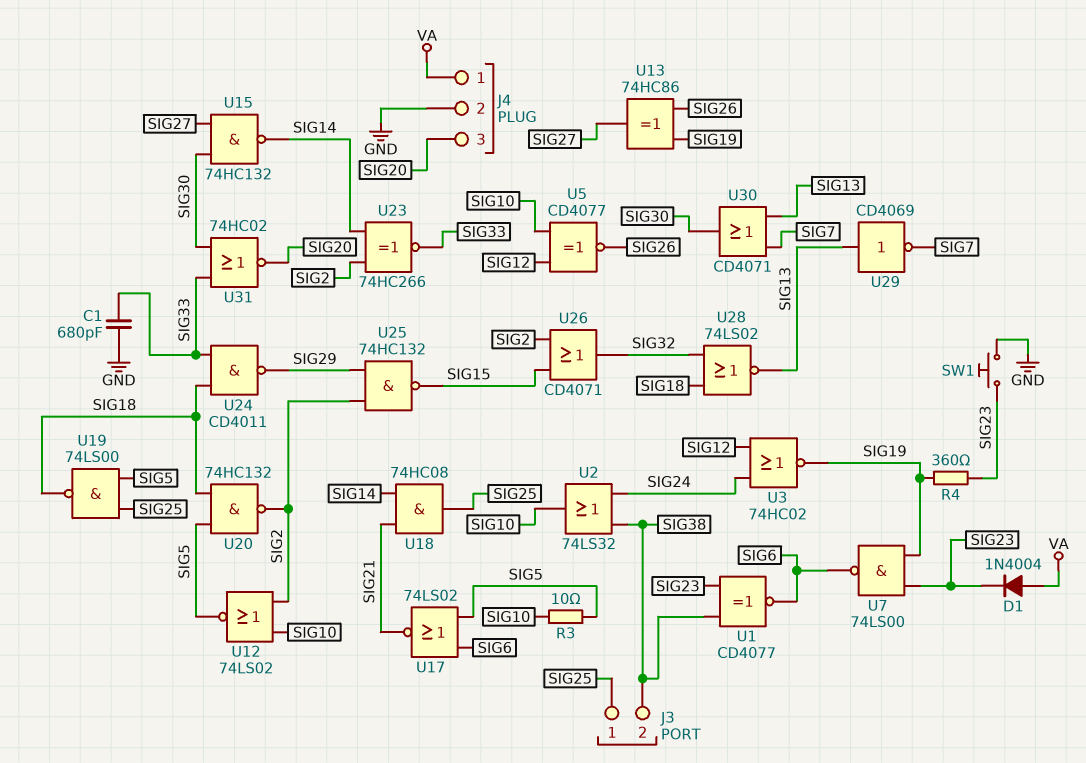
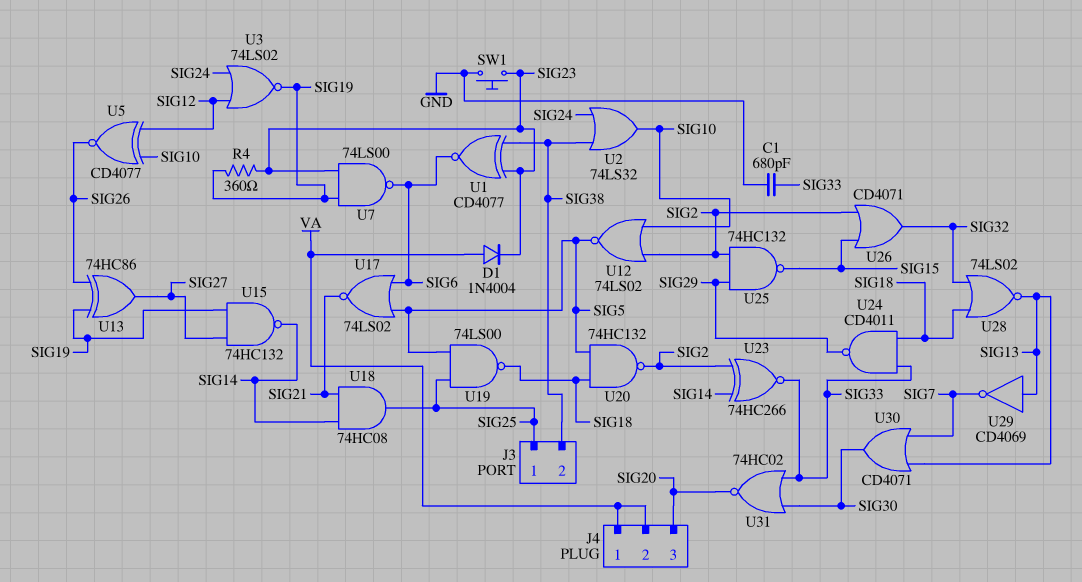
J4 pin 2: GND -> VA
R3: 10 (SIG5, SIG10) -> none
U3: NOR 74HC02 (in SIG12, in SIG24, out SIG19) -> NOR 74LS02 (in SIG12, in SIG24, out SIG19)
U15: NAND 74HC132 (in SIG27, in SIG30, out SIG14) -> NAND 74HC132 (in SIG19, in SIG27, out SIG14)

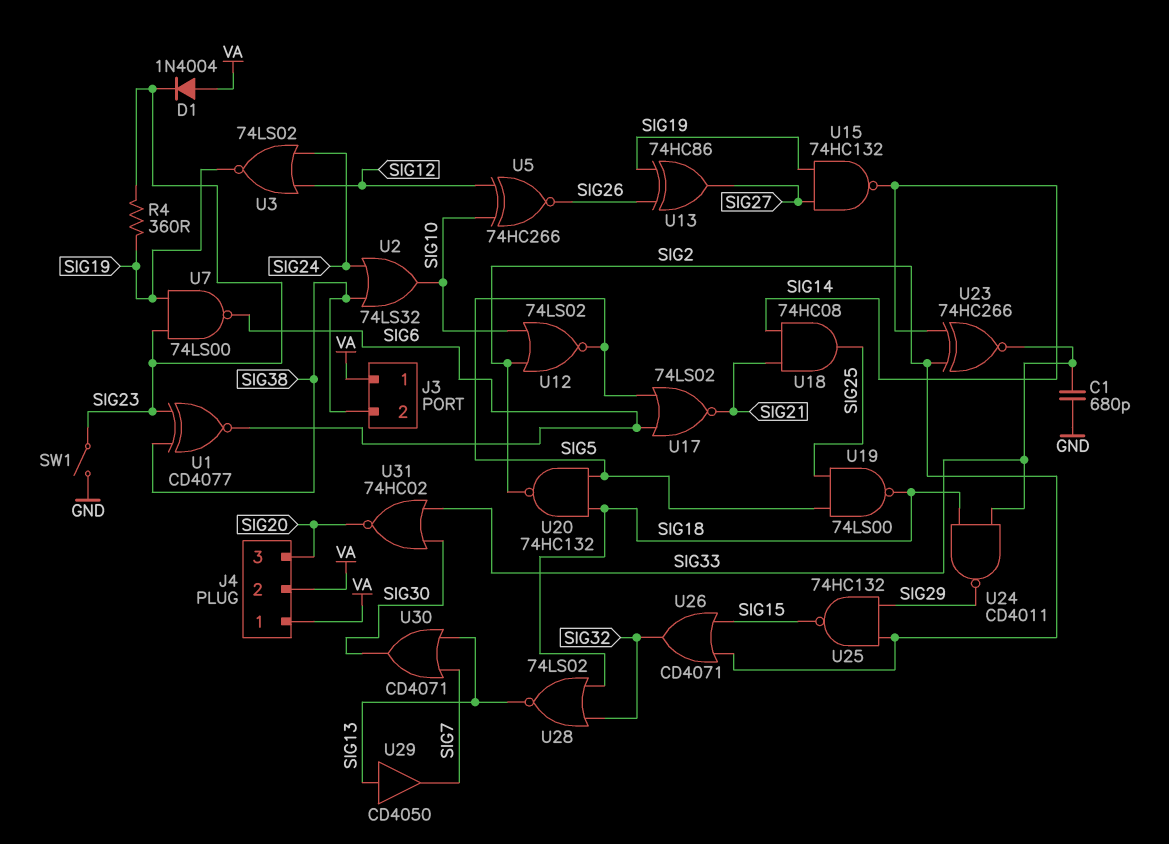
J3 pin 1: SIG25 -> VA
SW1: button (GND, SIG23) -> switch (GND, SIG23)
U5: XNOR CD4077 (in SIG10, in SIG12, out SIG26) -> XNOR 74HC266 (in SIG10, in SIG12, out SIG26)
U29: NOT CD4069 (in SIG13, out SIG7) -> buffer CD4050 (in SIG13, out SIG7)

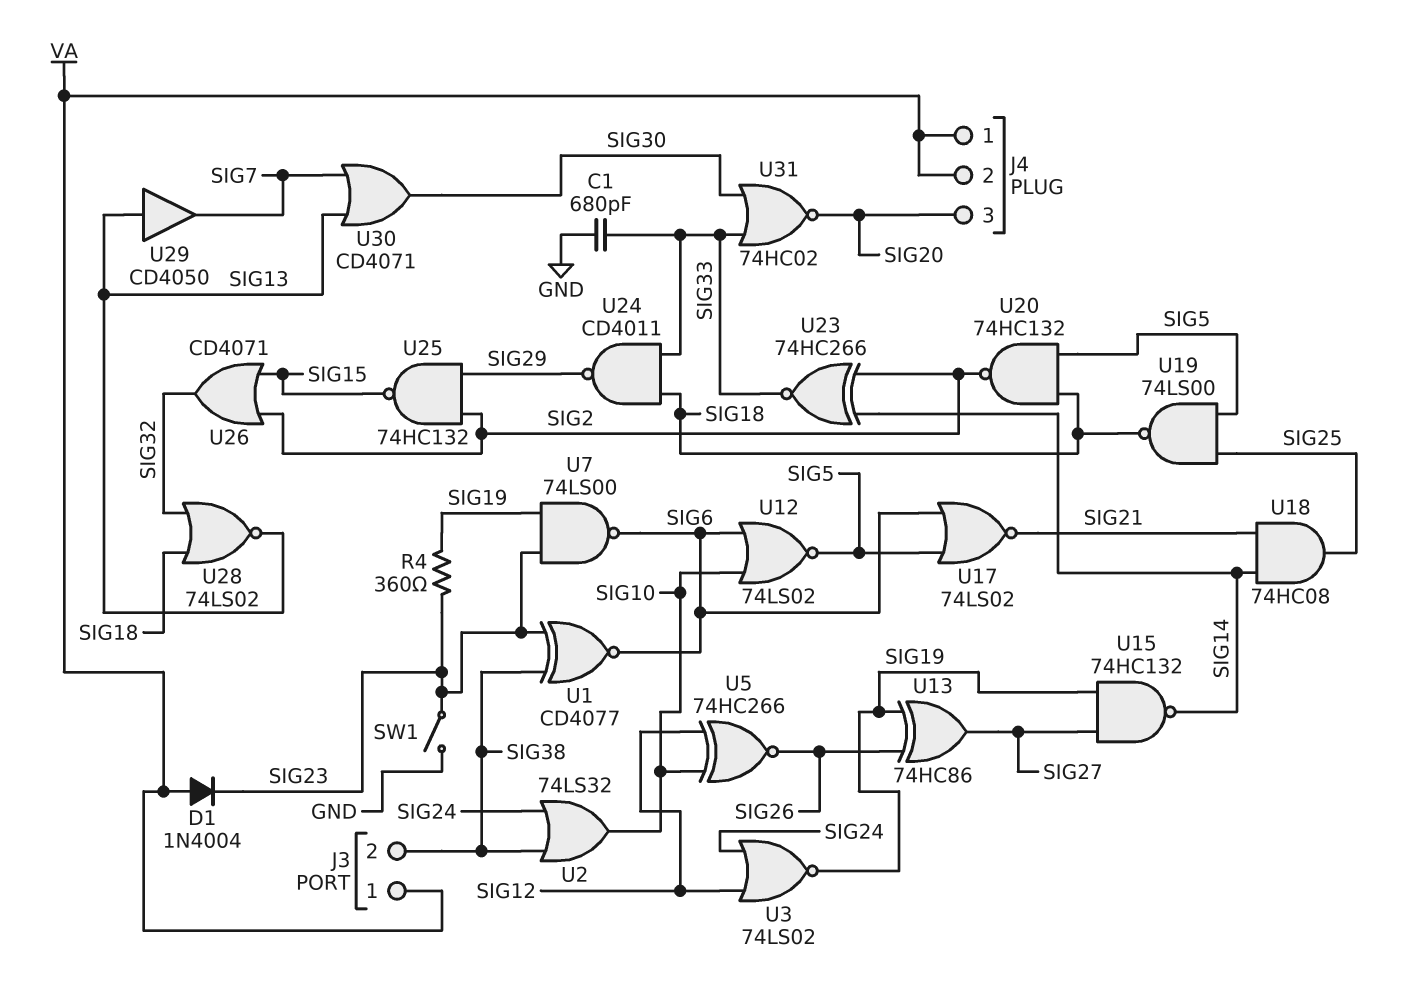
U12: NOR 74LS02 (in SIG2, in SIG10, out SIG5) -> NOR 74LS02 (in SIG6, in SIG10, out SIG5)

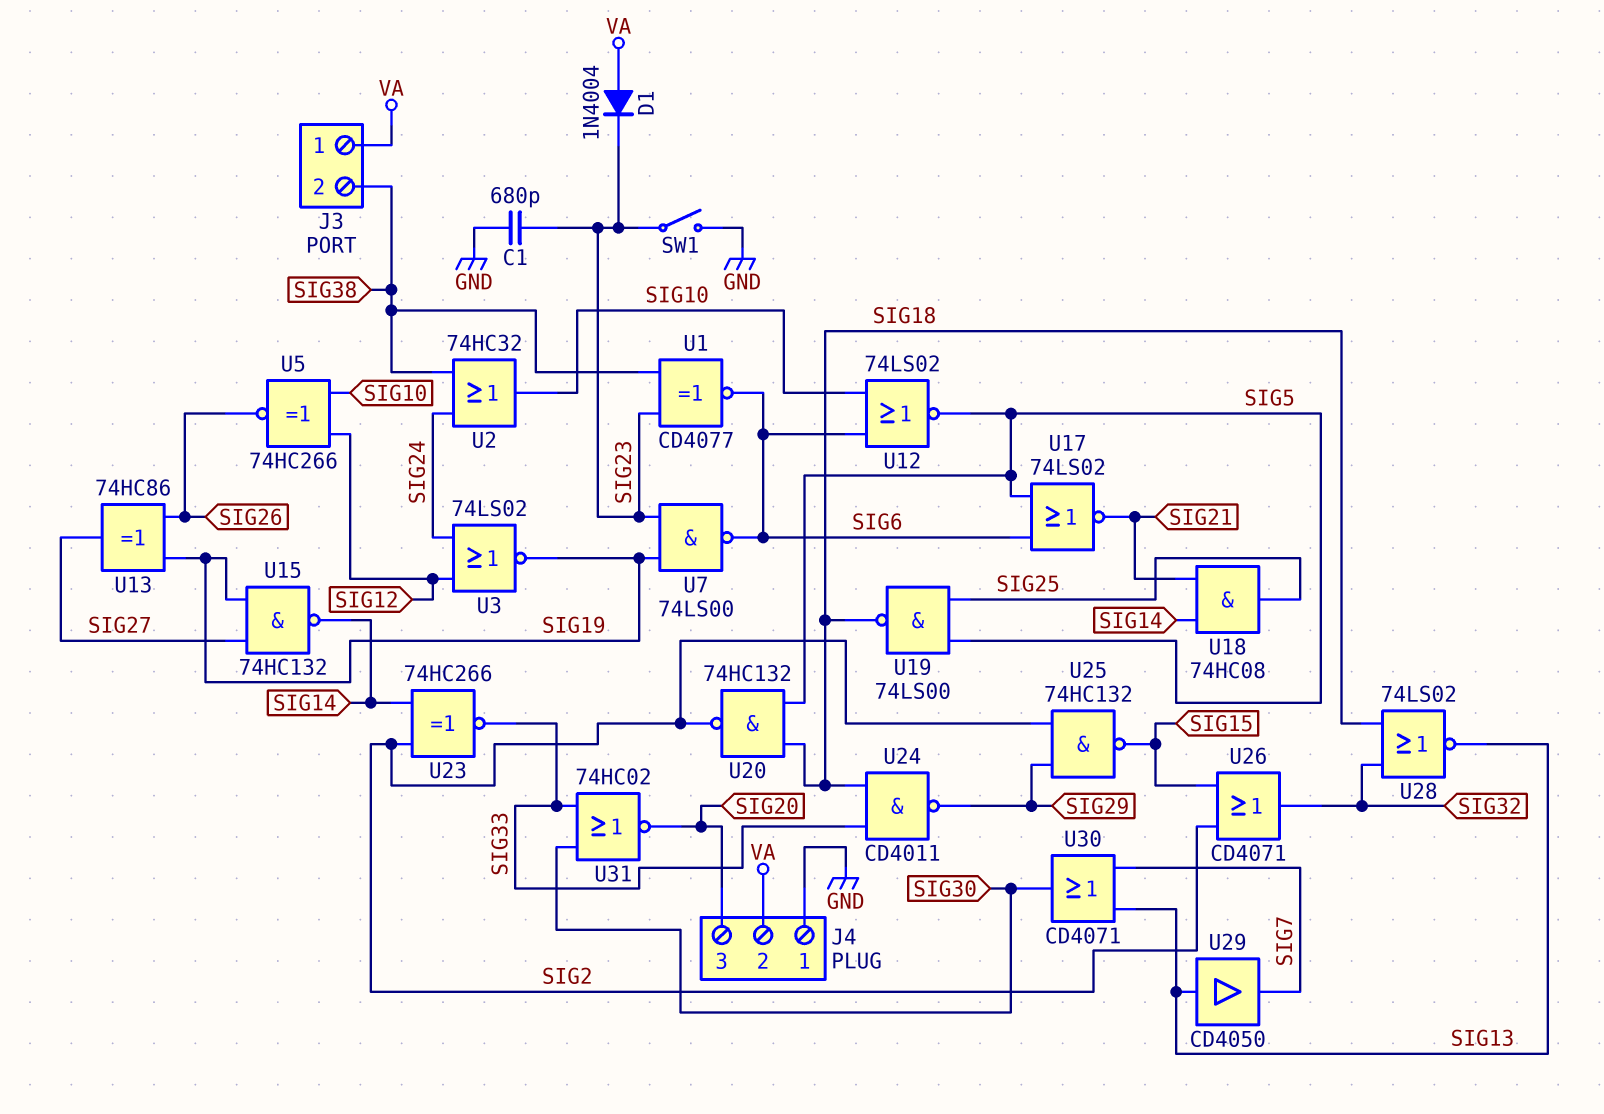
C1: 680pF (GND, SIG33) -> 680pF (GND, SIG23)
J4 pin 1: VA -> GND
R4: 360 (SIG19, SIG23) -> none
U2: OR 74LS32 (in SIG24, in SIG38, out SIG10) -> OR 74HC32 (in SIG24, in SIG38, out SIG10)

